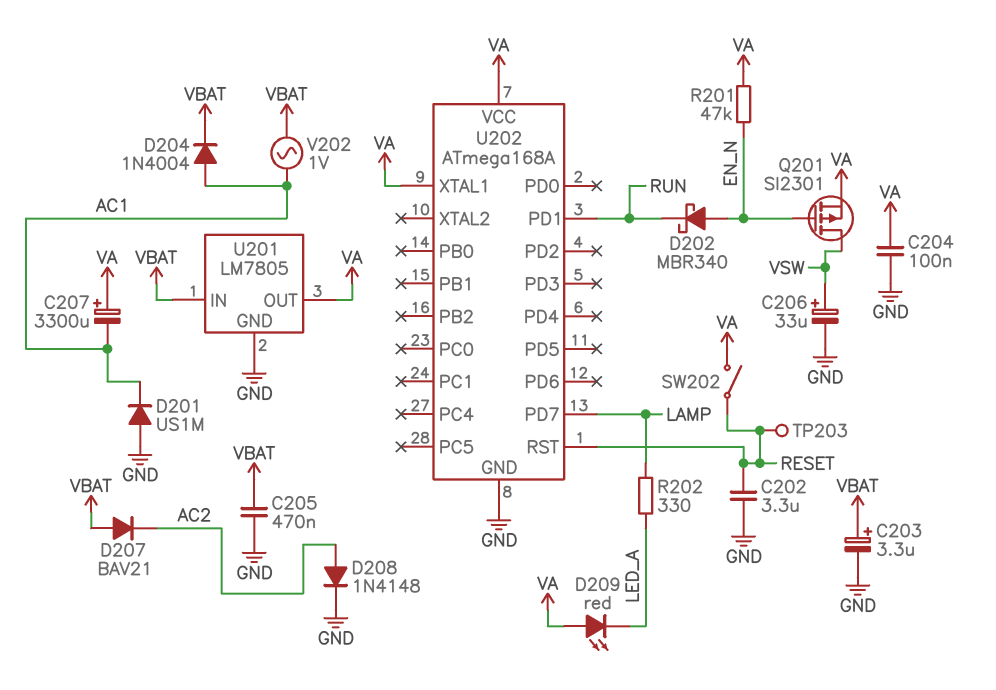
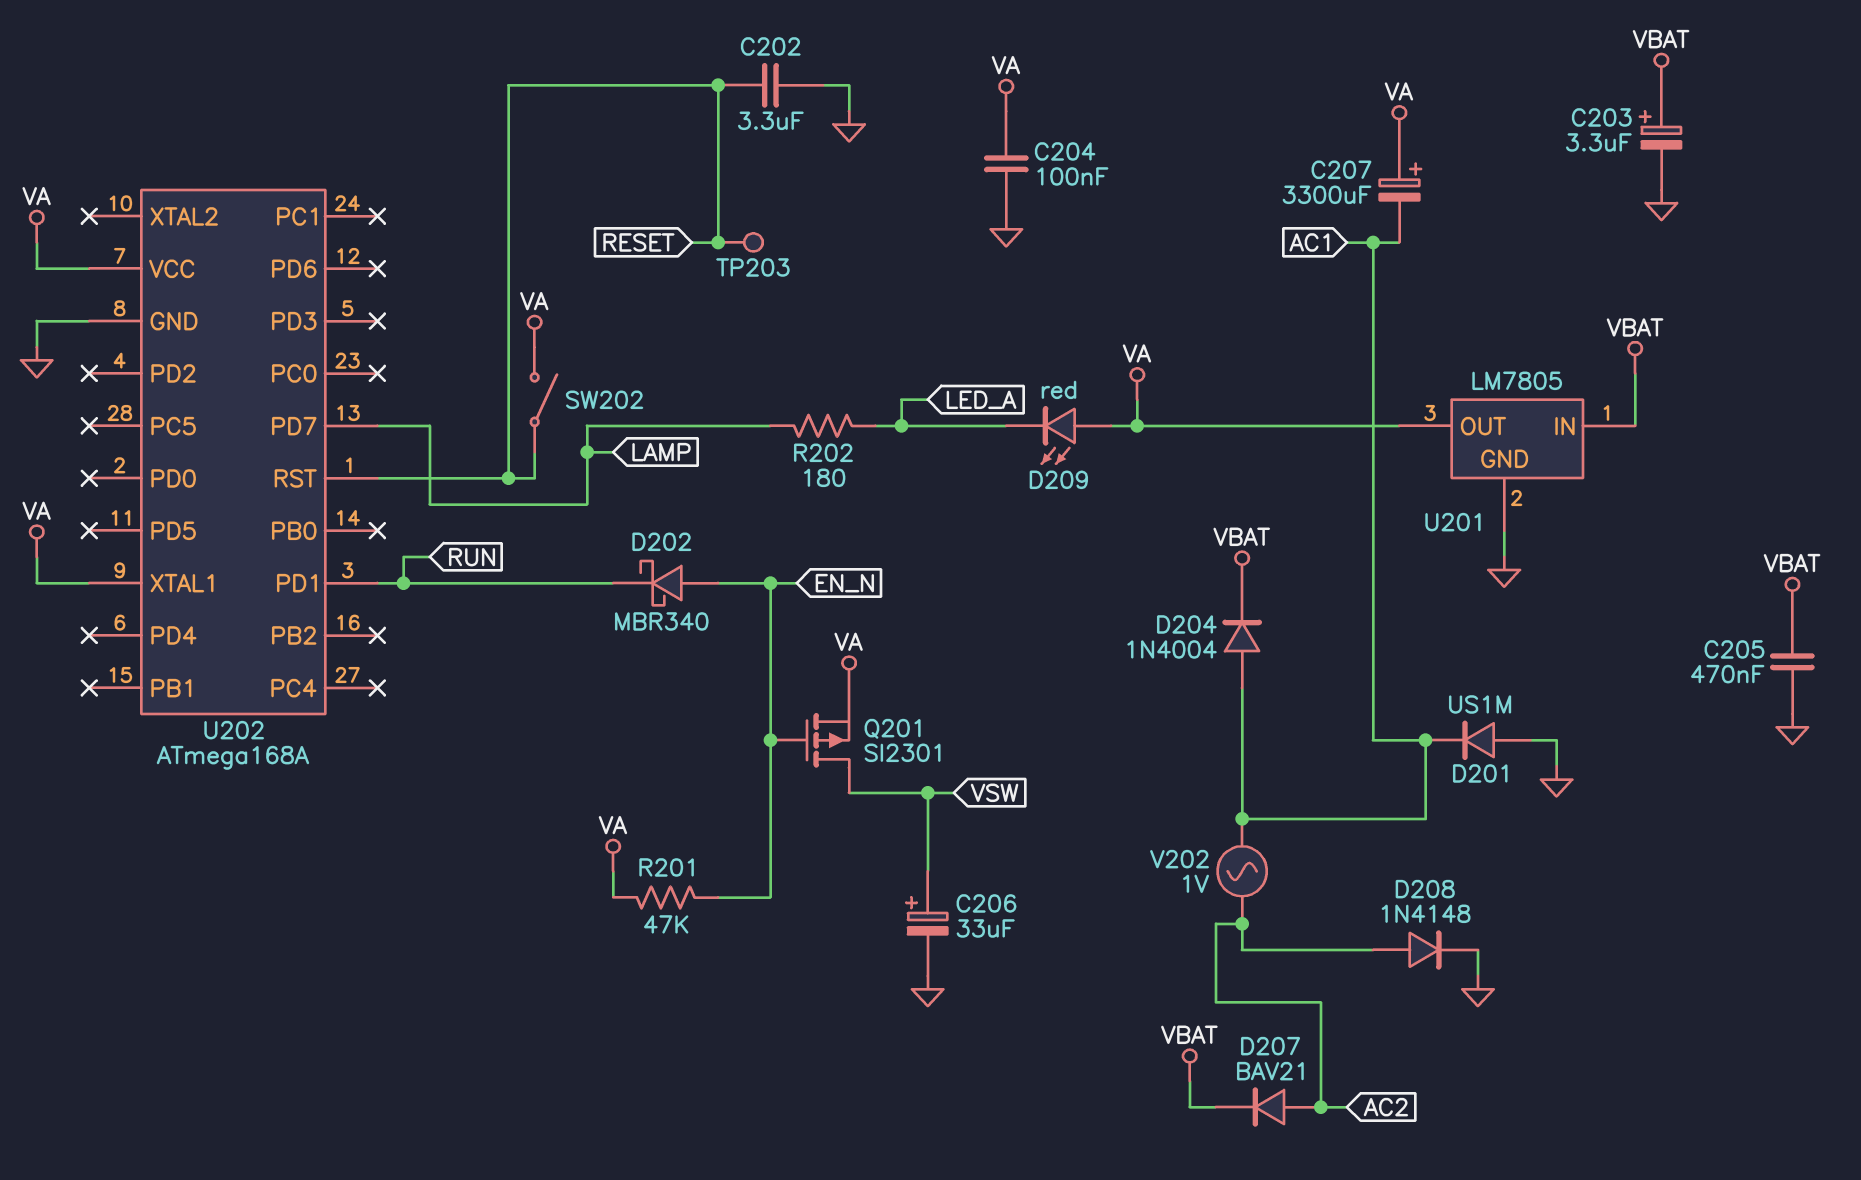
D207: diode BAV21 (A VBAT, K AC2) -> diode BAV21 (A AC2, K VBAT)
R202: 330 (LAMP, LED_A) -> 180 (LAMP, LED_A)
V202: AC 1V (AC1, VBAT) -> AC 1V (AC1, AC2)

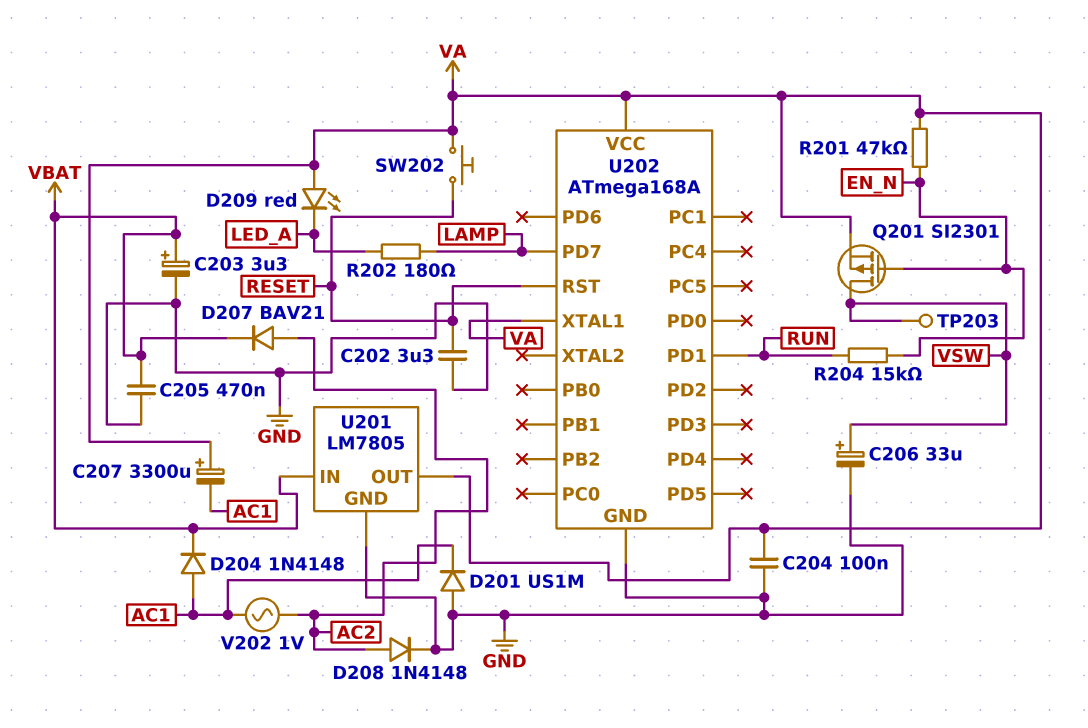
D202: schottky MBR340 (A EN_N, K RUN) -> none
D204: diode 1N4004 (A AC1, K VBAT) -> diode 1N4148 (A AC1, K VBAT)
R204: none -> 15k (EN_N, RUN)
SW202: switch (RESET, VA) -> button (RESET, VA)
TP203: test point (RESET) -> test point (VSW)

